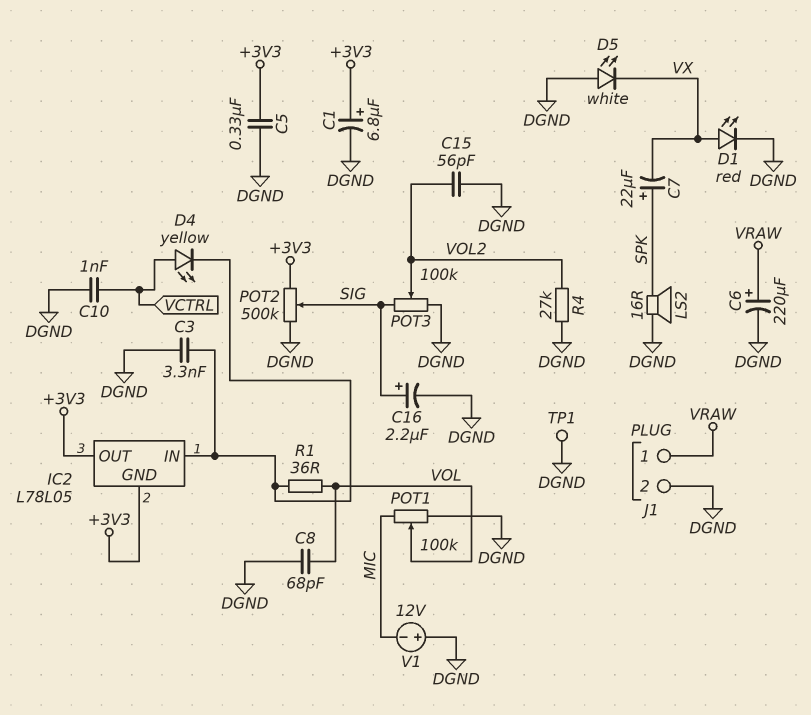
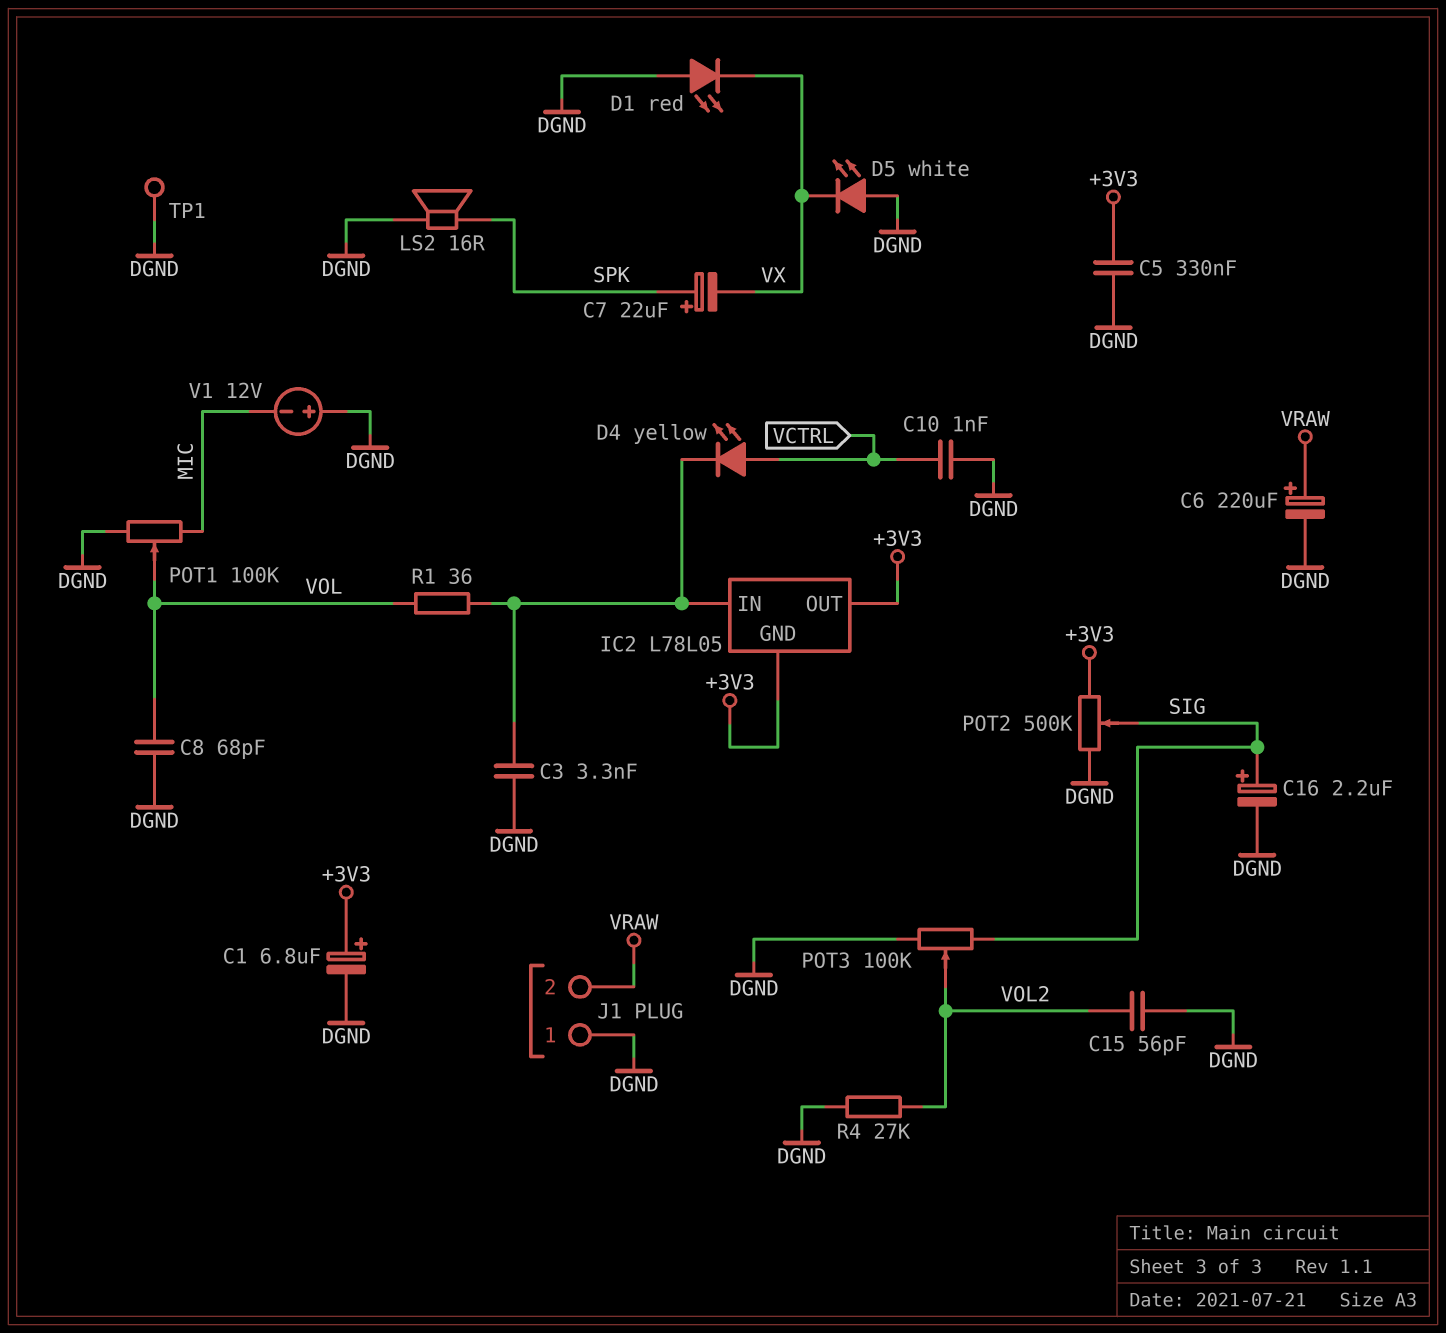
D1: LED red (A VX, K DGND) -> LED red (A DGND, K VX)
J1 pin 1: VRAW -> DGND
J1 pin 2: DGND -> VRAW

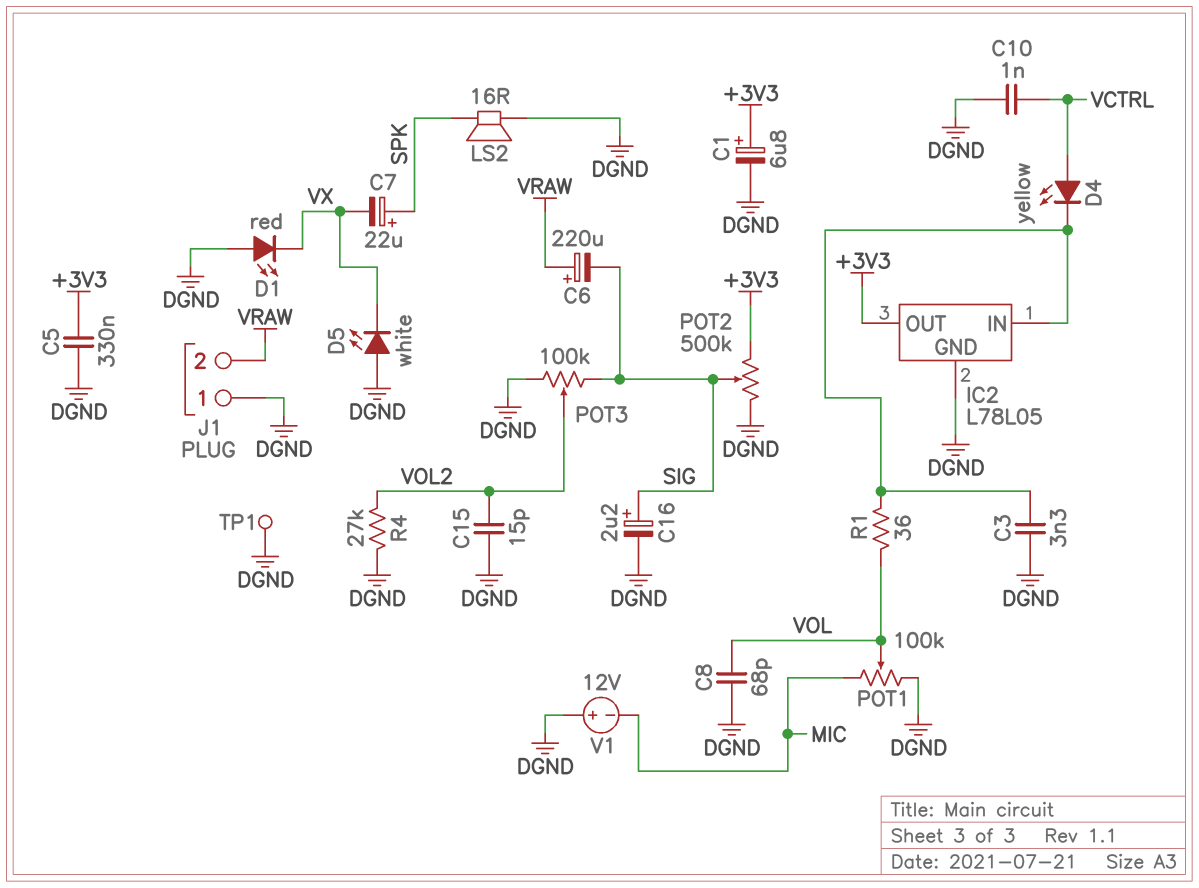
C6: 220uF (plus VRAW, minus DGND) -> 220uF (plus VRAW, minus SIG)
C15: 56pF (DGND, VOL2) -> 15pF (DGND, VOL2)
IC2 pin GND: +3V3 -> DGND

